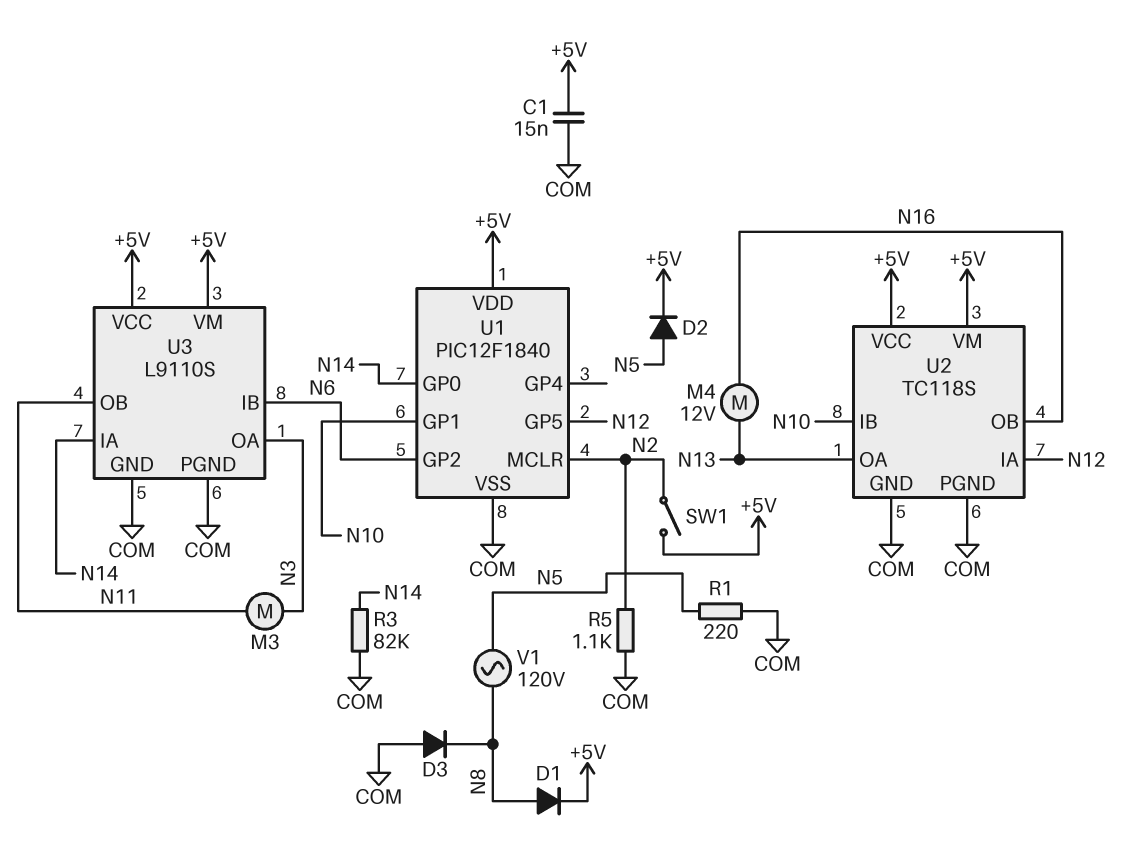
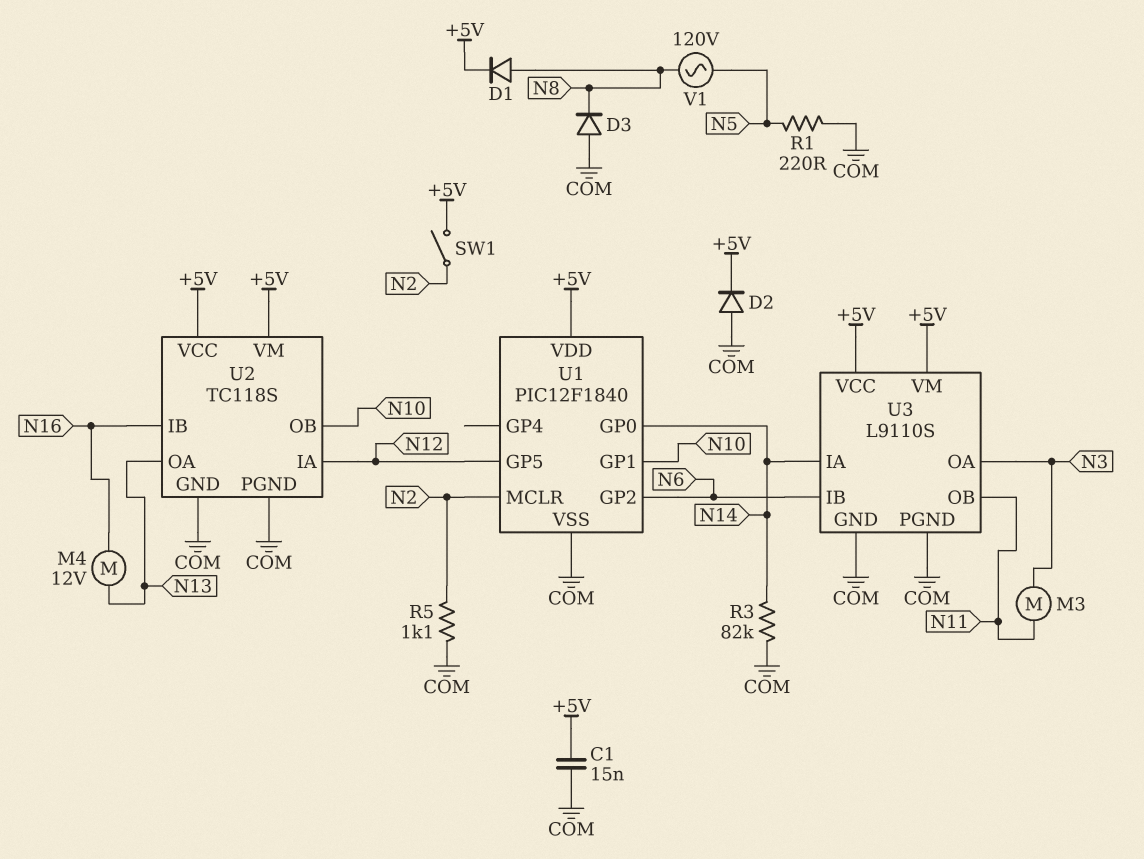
D2: diode (A N5, K +5V) -> diode (A COM, K +5V)
U2 pin IB: N10 -> N16
U2 pin OB: N16 -> N10

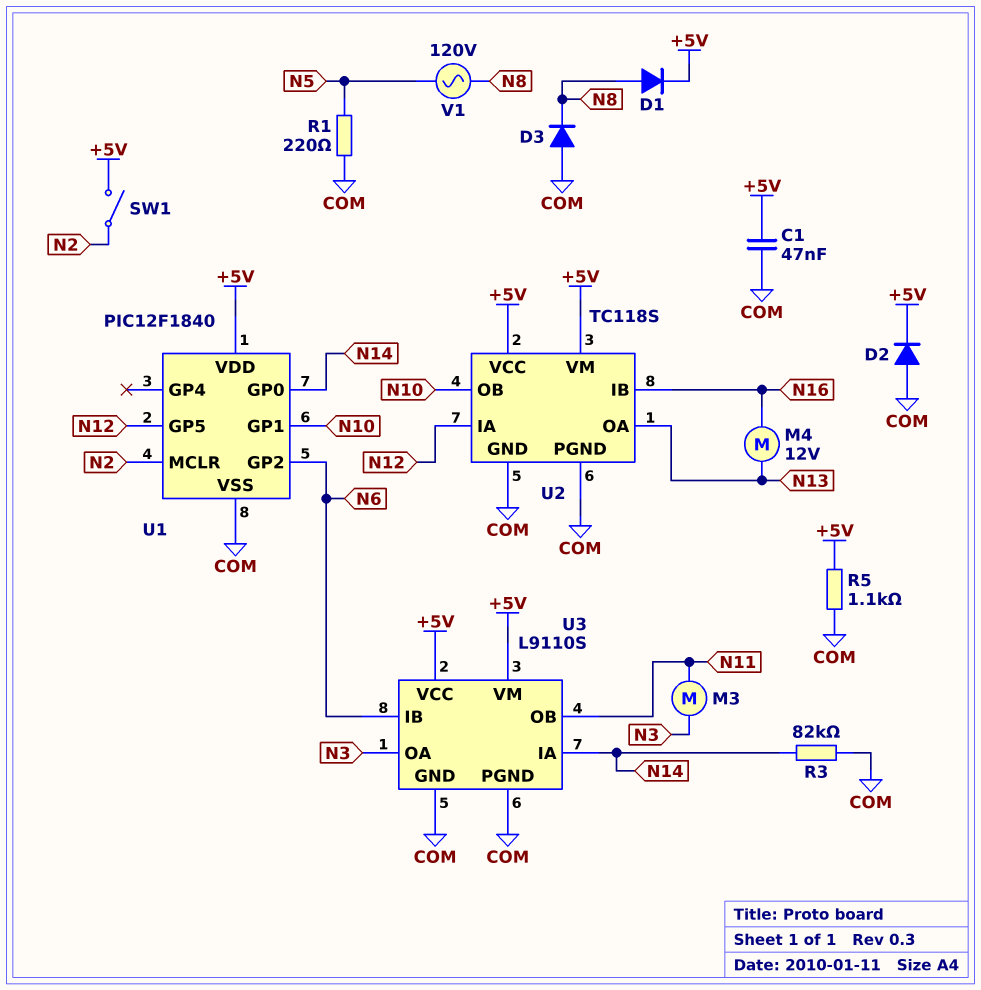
C1: 15nF (+5V, COM) -> 47nF (+5V, COM)
R5: 1.1k (COM, N2) -> 1.1k (+5V, COM)

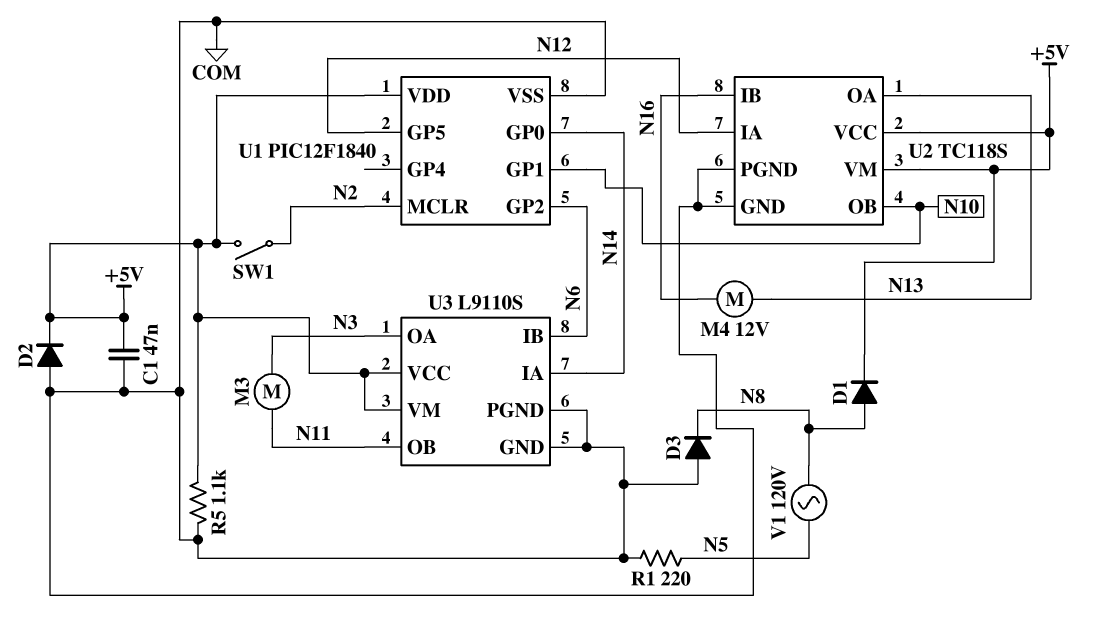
R3: 82k (COM, N14) -> none

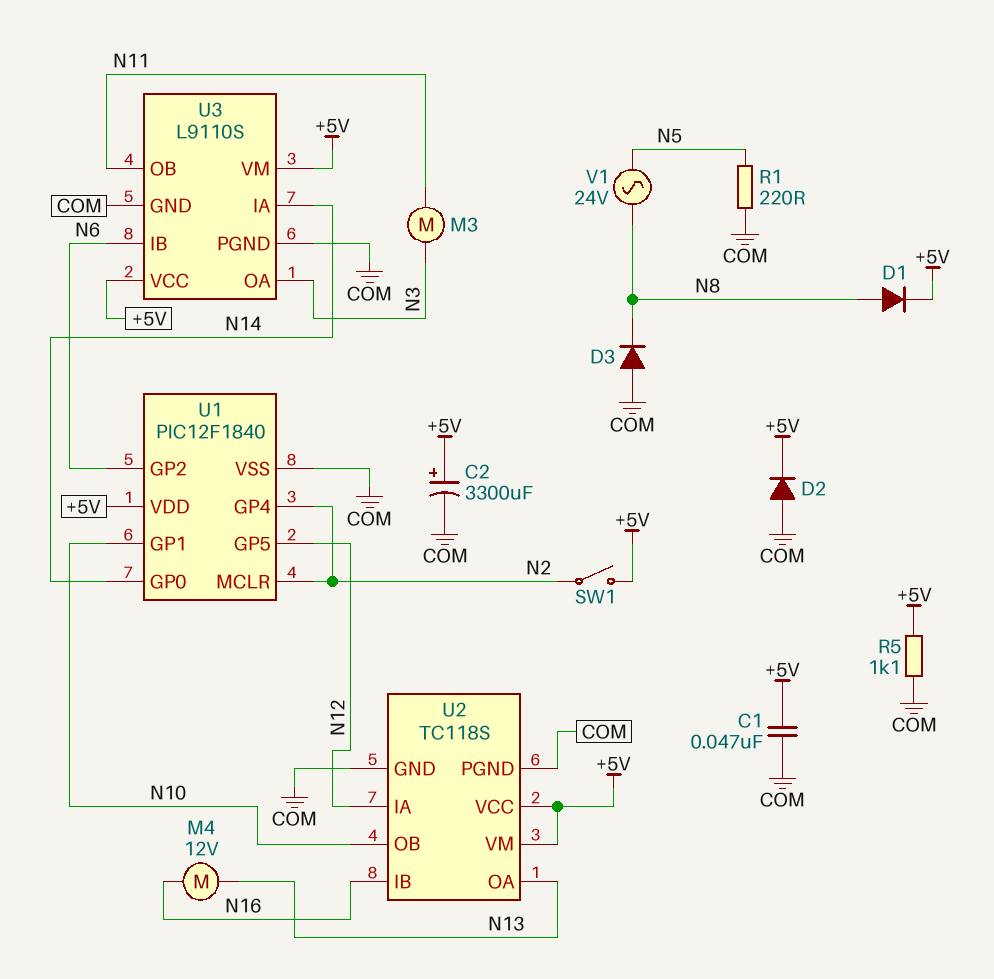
C2: none -> 3300uF (plus +5V, minus COM)
U1 pin GP4: none -> N2
V1: AC 120V (N5, N8) -> AC 24V (N5, N8)

